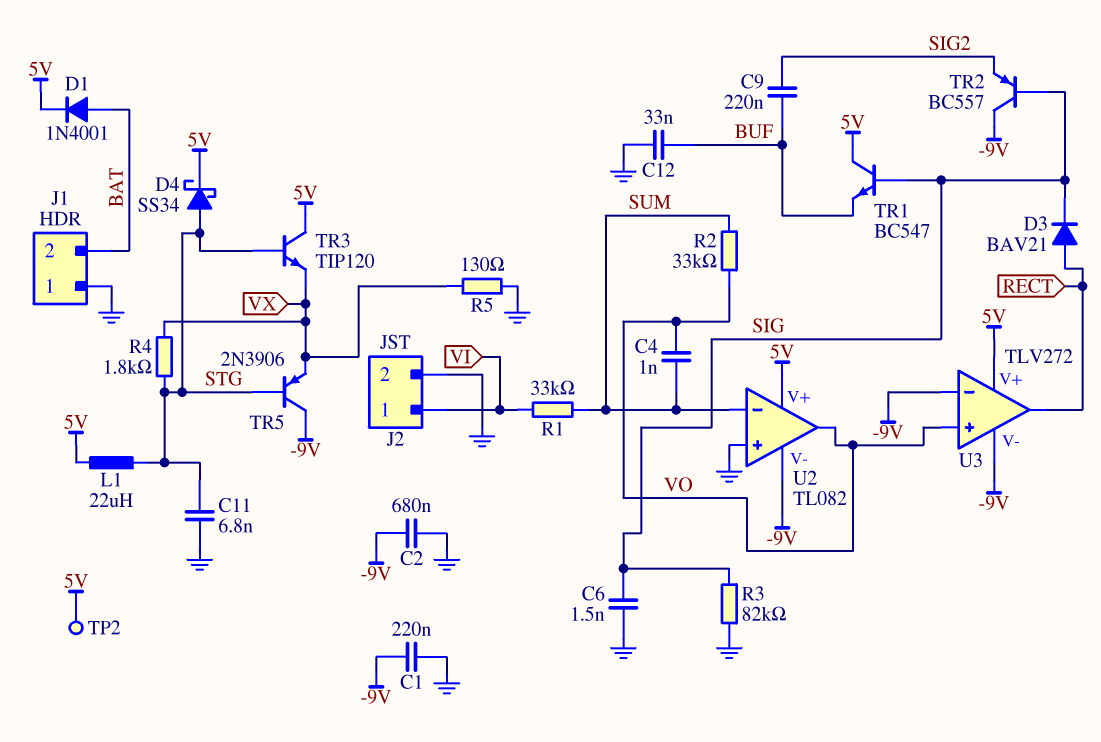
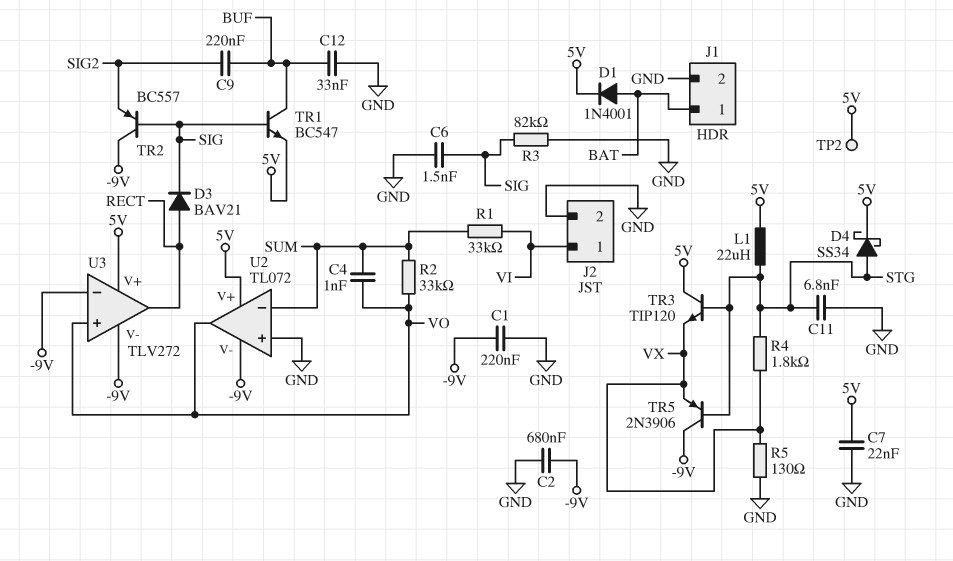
C7: none -> 22nF (5V, GND)
J1 pin 1: GND -> BAT
J1 pin 2: BAT -> GND
TR1: NPN BC547 (B SIG, C 5V, E BUF) -> NPN BC547 (B SIG, C BUF, E 5V)
U2: TL082 -> TL072

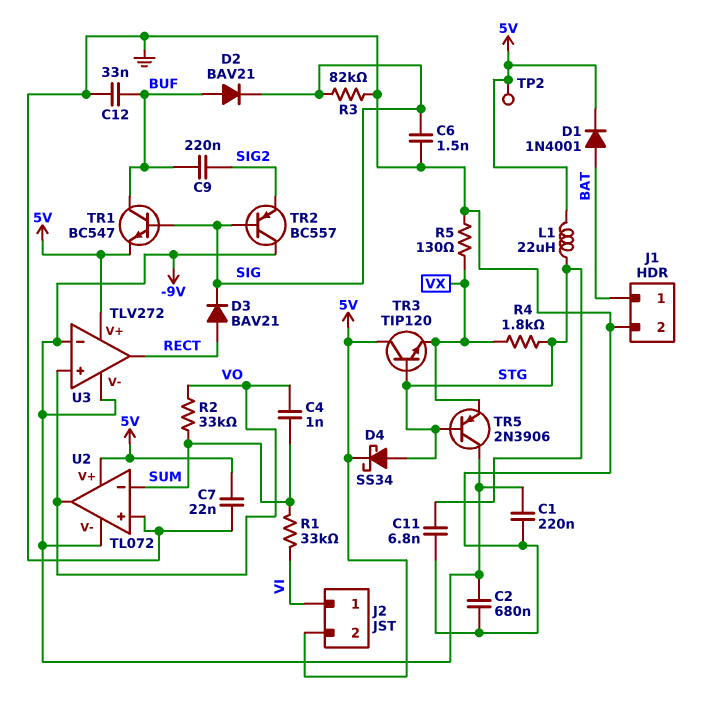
D2: none -> diode BAV21 (A BUF, K SIG)
J2 pin 2: GND -> 5V

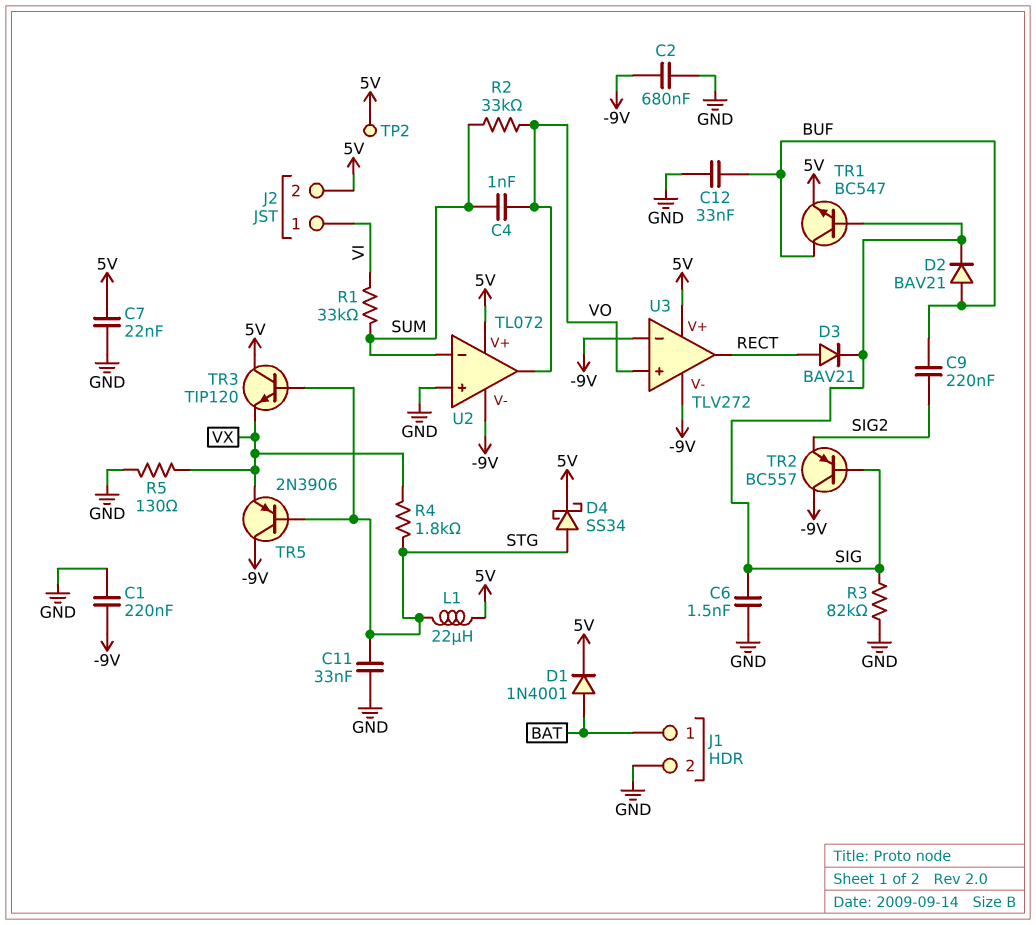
C11: 6.8nF (GND, STG) -> 33nF (GND, STG)

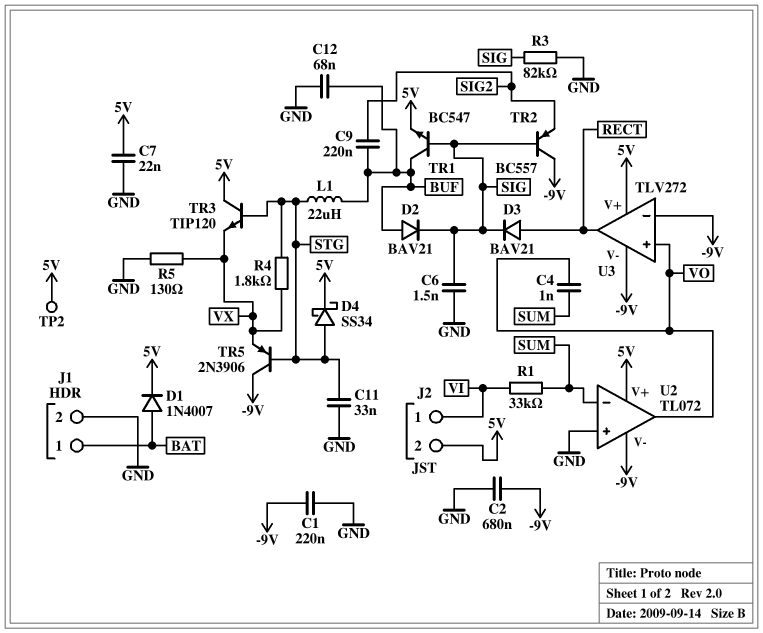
C12: 33nF (BUF, GND) -> 68nF (BUF, GND)
D1: diode 1N4001 (A BAT, K 5V) -> diode 1N4007 (A BAT, K 5V)
L1: 22uH (5V, STG) -> 22uH (BUF, STG)
R2: 33k (SUM, VO) -> none

